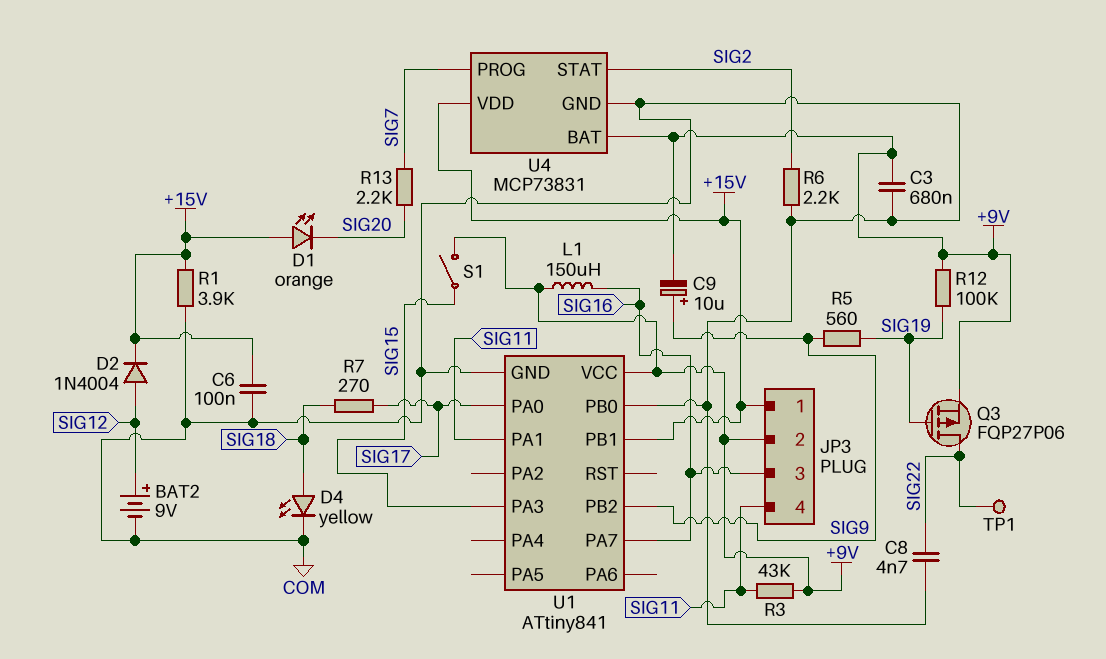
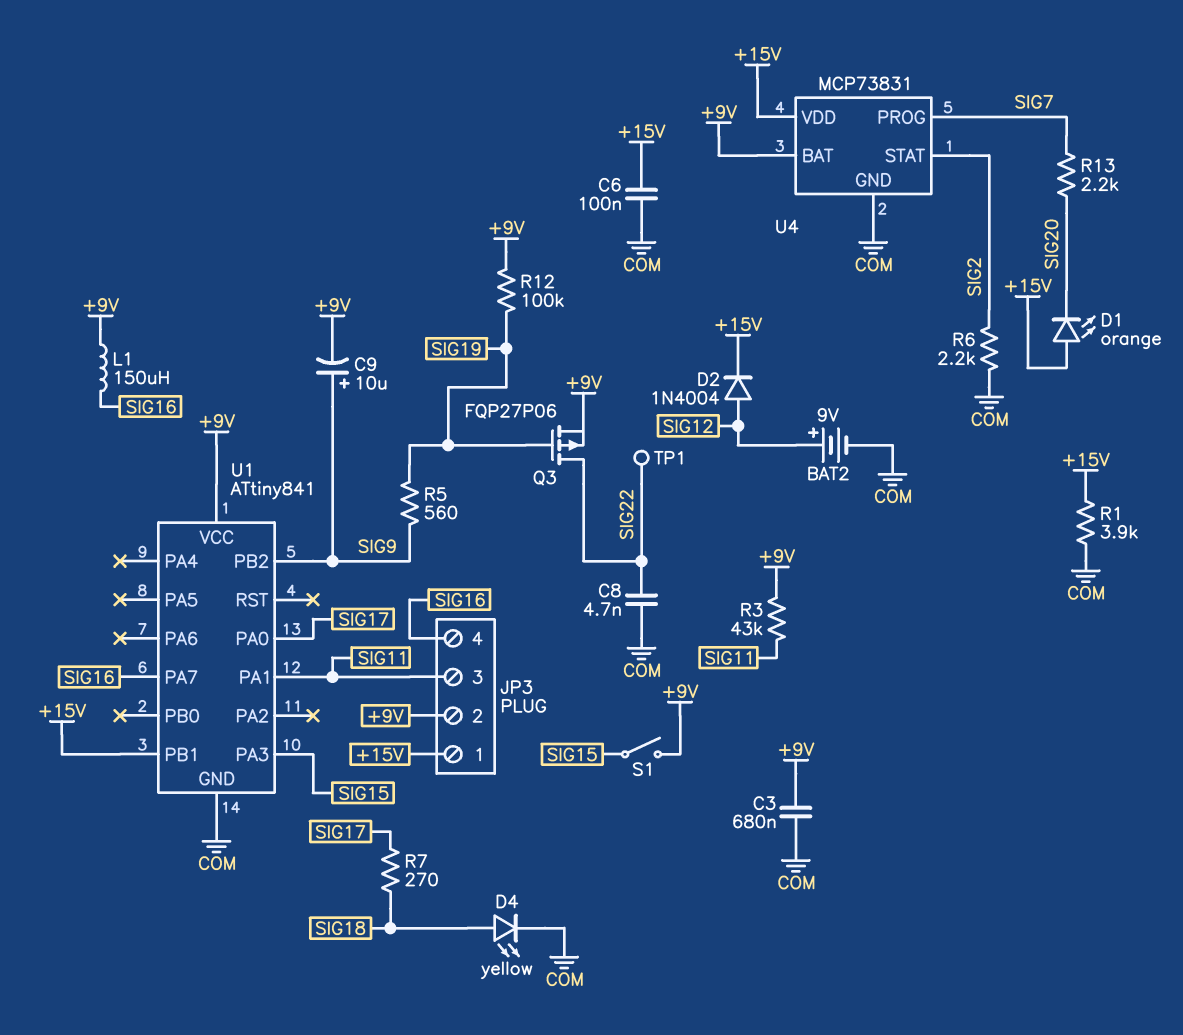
JP3 pin 3: SIG16 -> SIG11
JP3 pin 4: SIG11 -> SIG16
U1 pin PB0: COM -> none

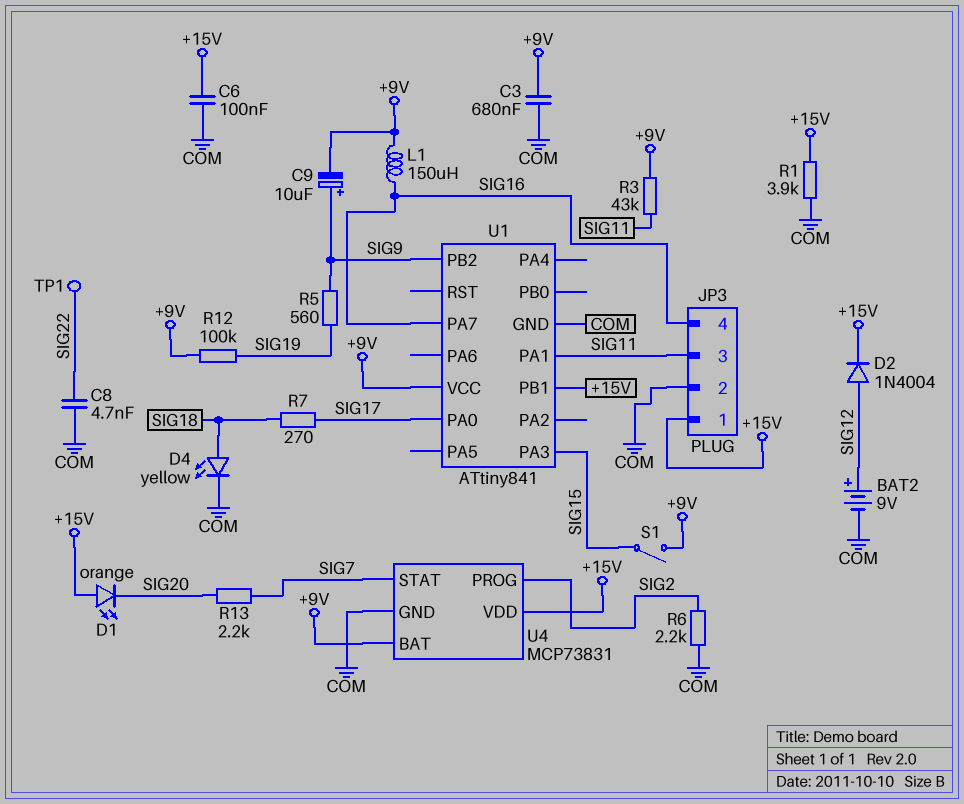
JP3 pin 2: +9V -> COM
Q3: PMOS FQP27P06 (G SIG19, D SIG22, S +9V) -> none
U4 pin PROG: SIG7 -> SIG2
U4 pin STAT: SIG2 -> SIG7

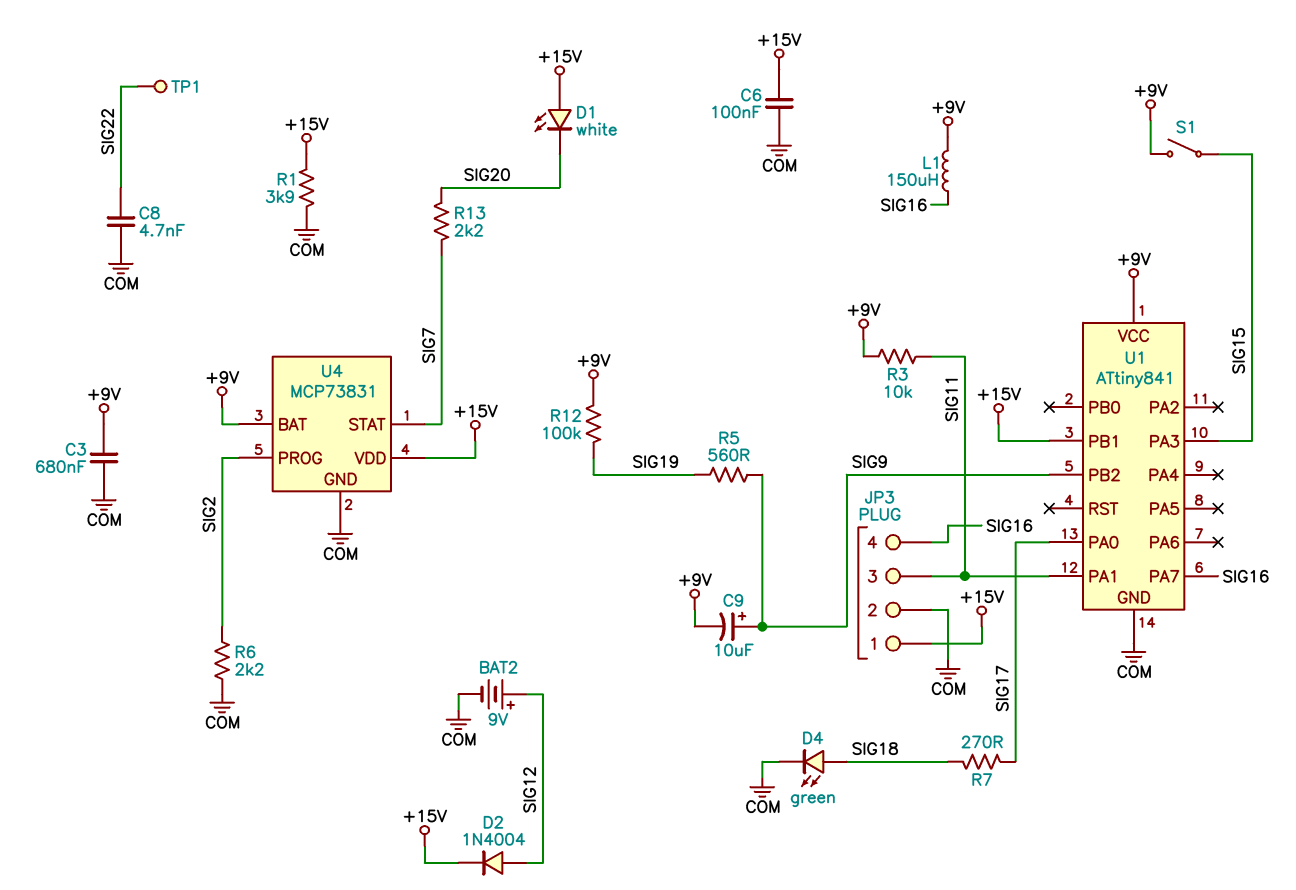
D1: LED orange (A +15V, K SIG20) -> LED white (A +15V, K SIG20)
D4: LED yellow (A SIG18, K COM) -> LED green (A SIG18, K COM)
R3: 43k (+9V, SIG11) -> 10k (+9V, SIG11)

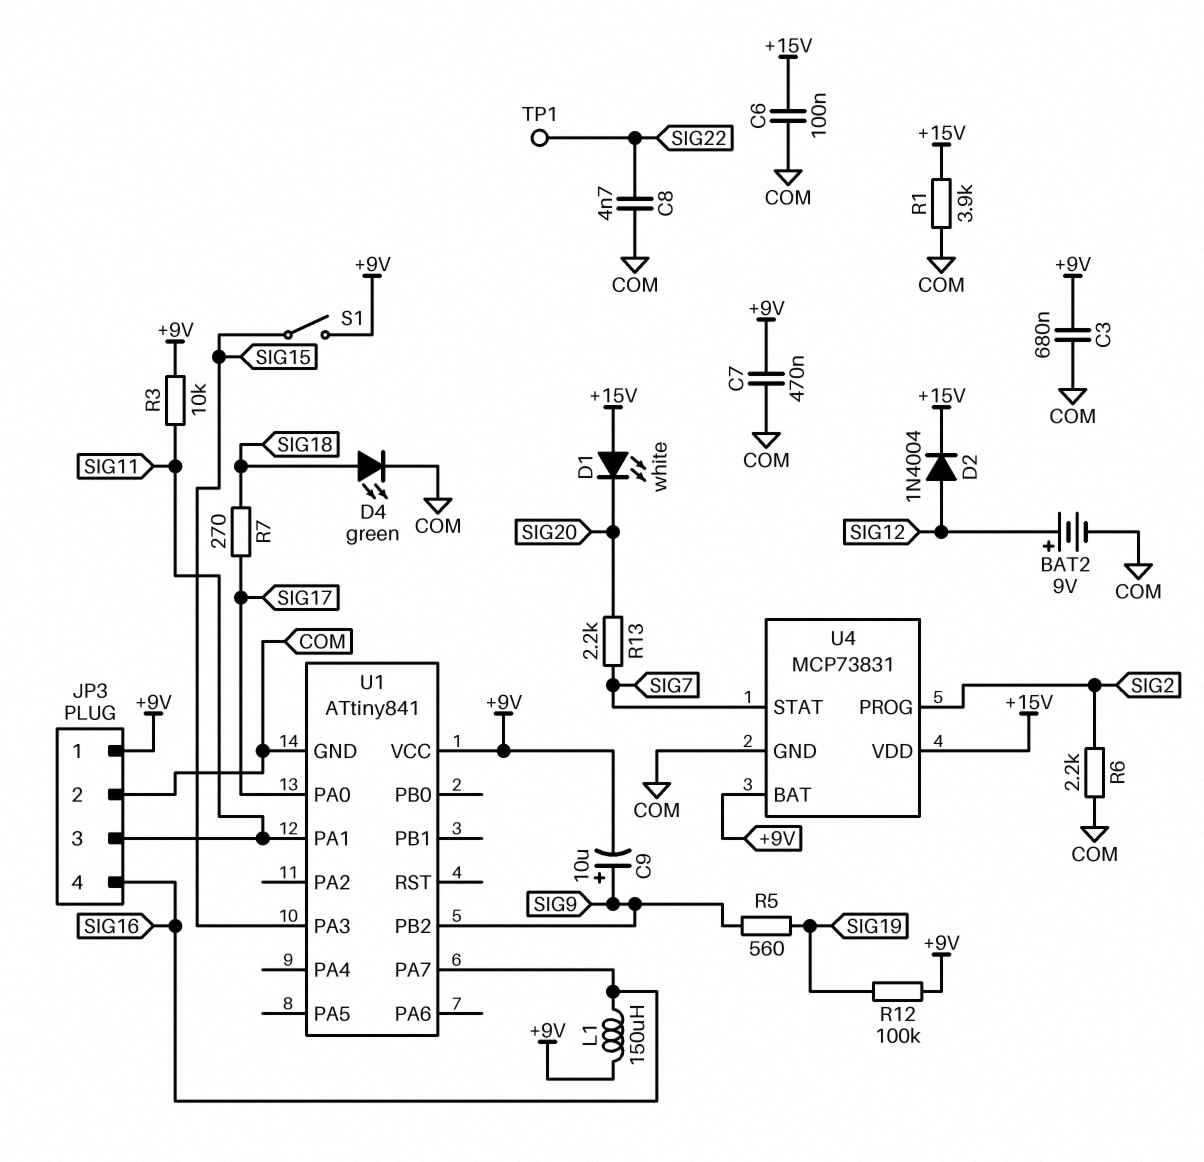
C7: none -> 470nF (+9V, COM)
JP3 pin 1: +15V -> +9V
U1 pin PB1: +15V -> none

